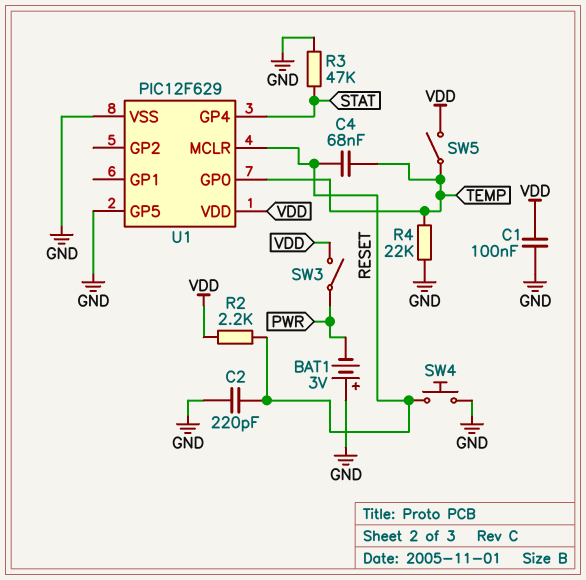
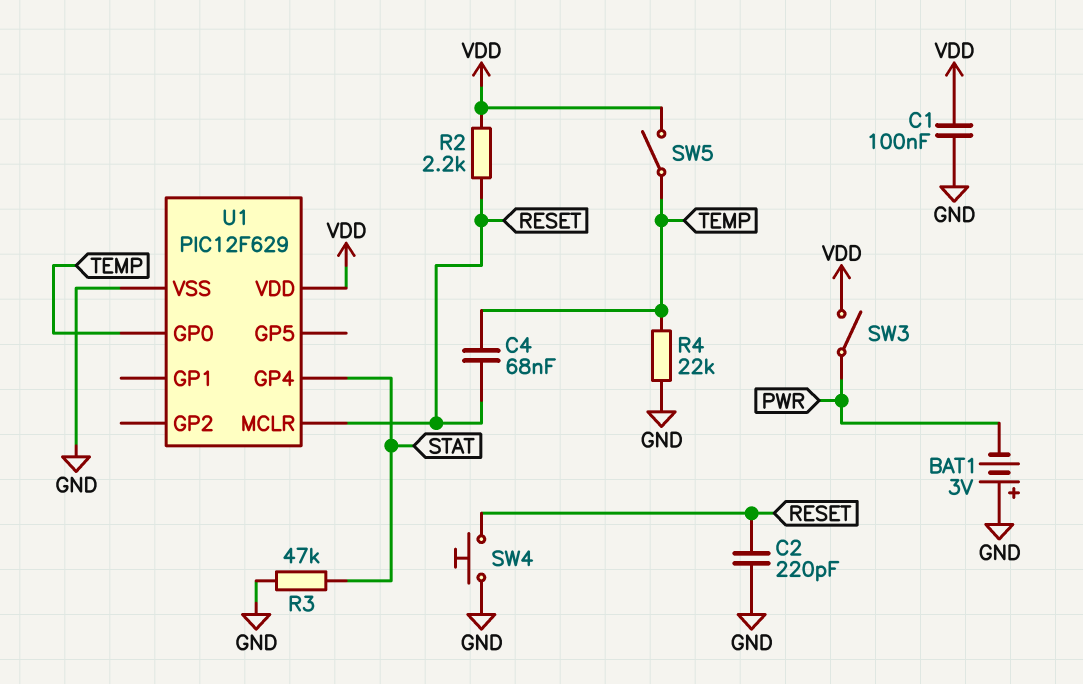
U1 pin GP5: GND -> none

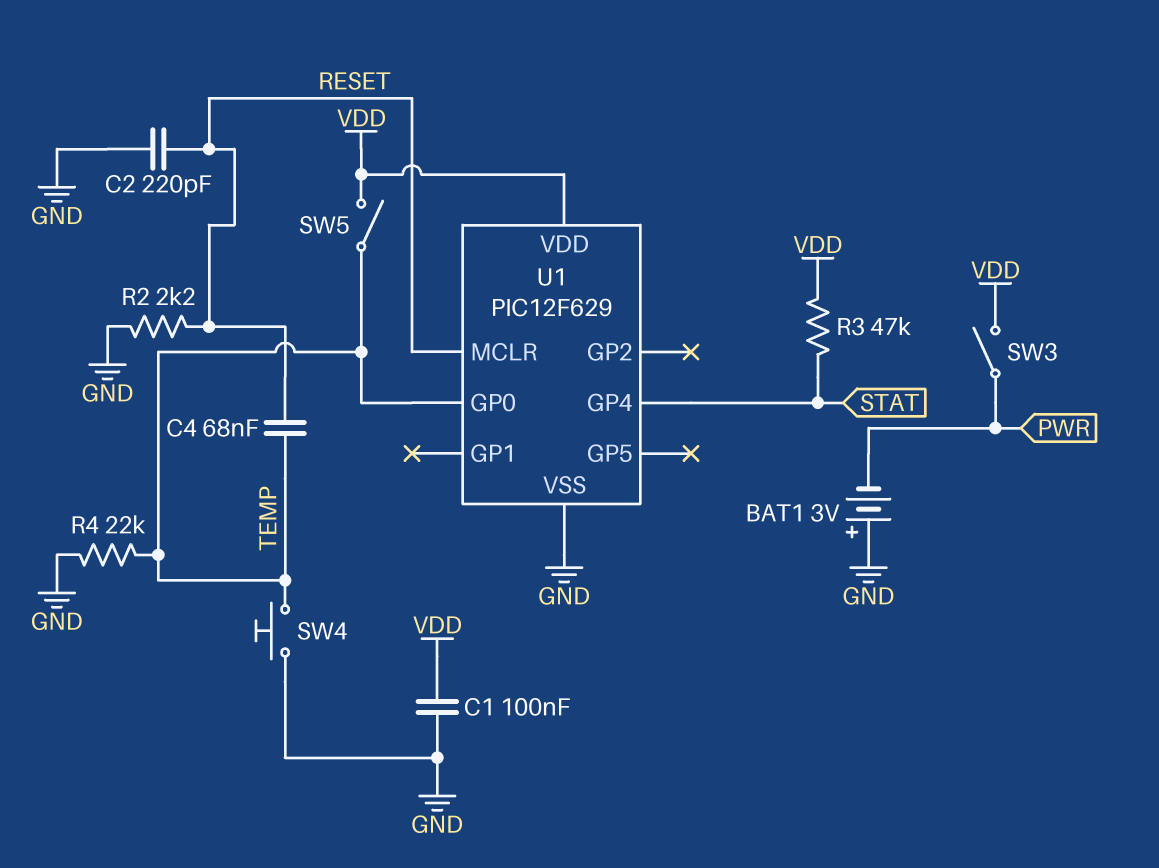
R2: 2.2k (RESET, VDD) -> 2.2k (GND, RESET)
R3: 47k (GND, STAT) -> 47k (STAT, VDD)
SW4: button (GND, RESET) -> button (GND, TEMP)

